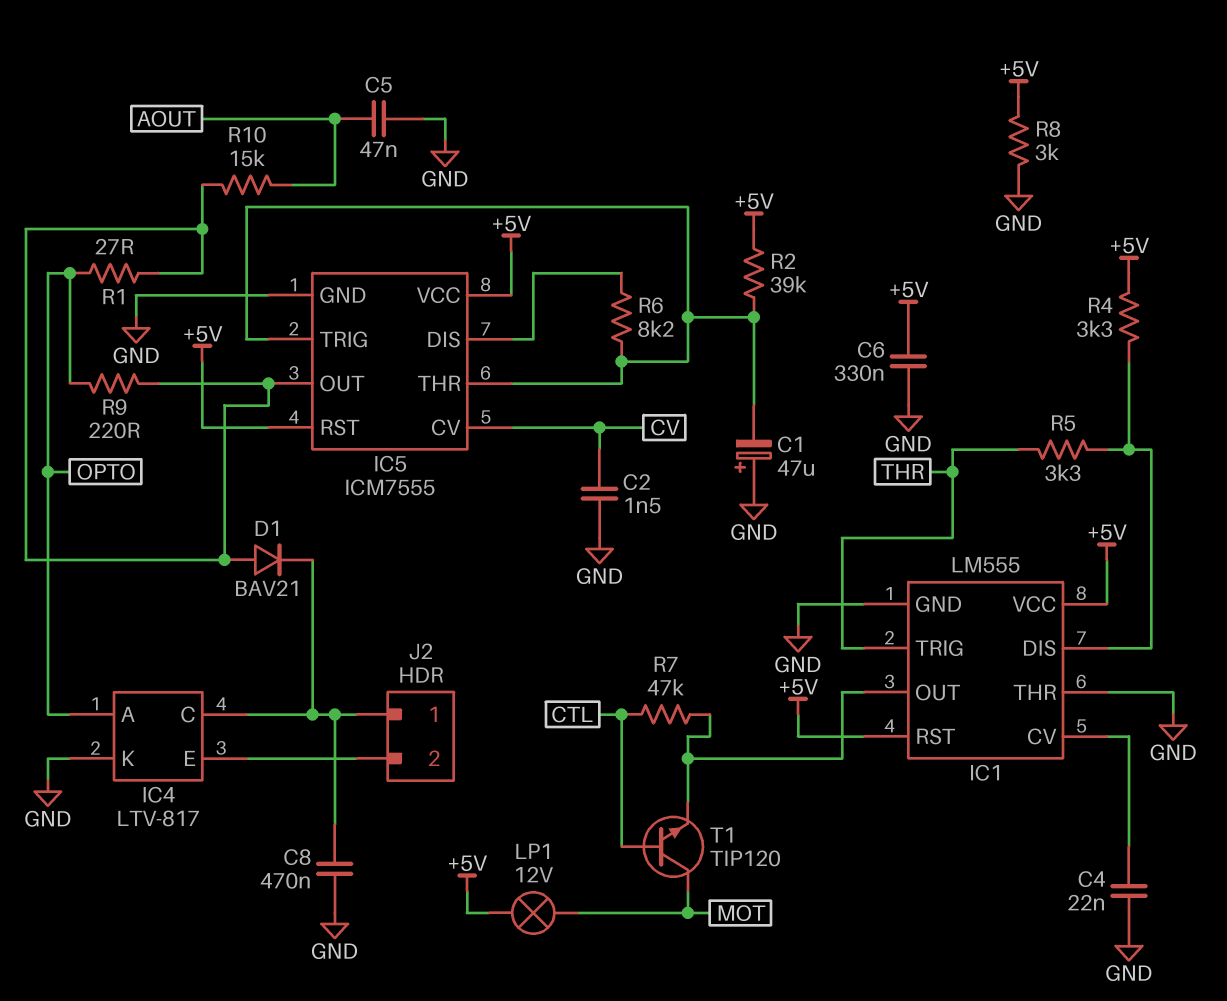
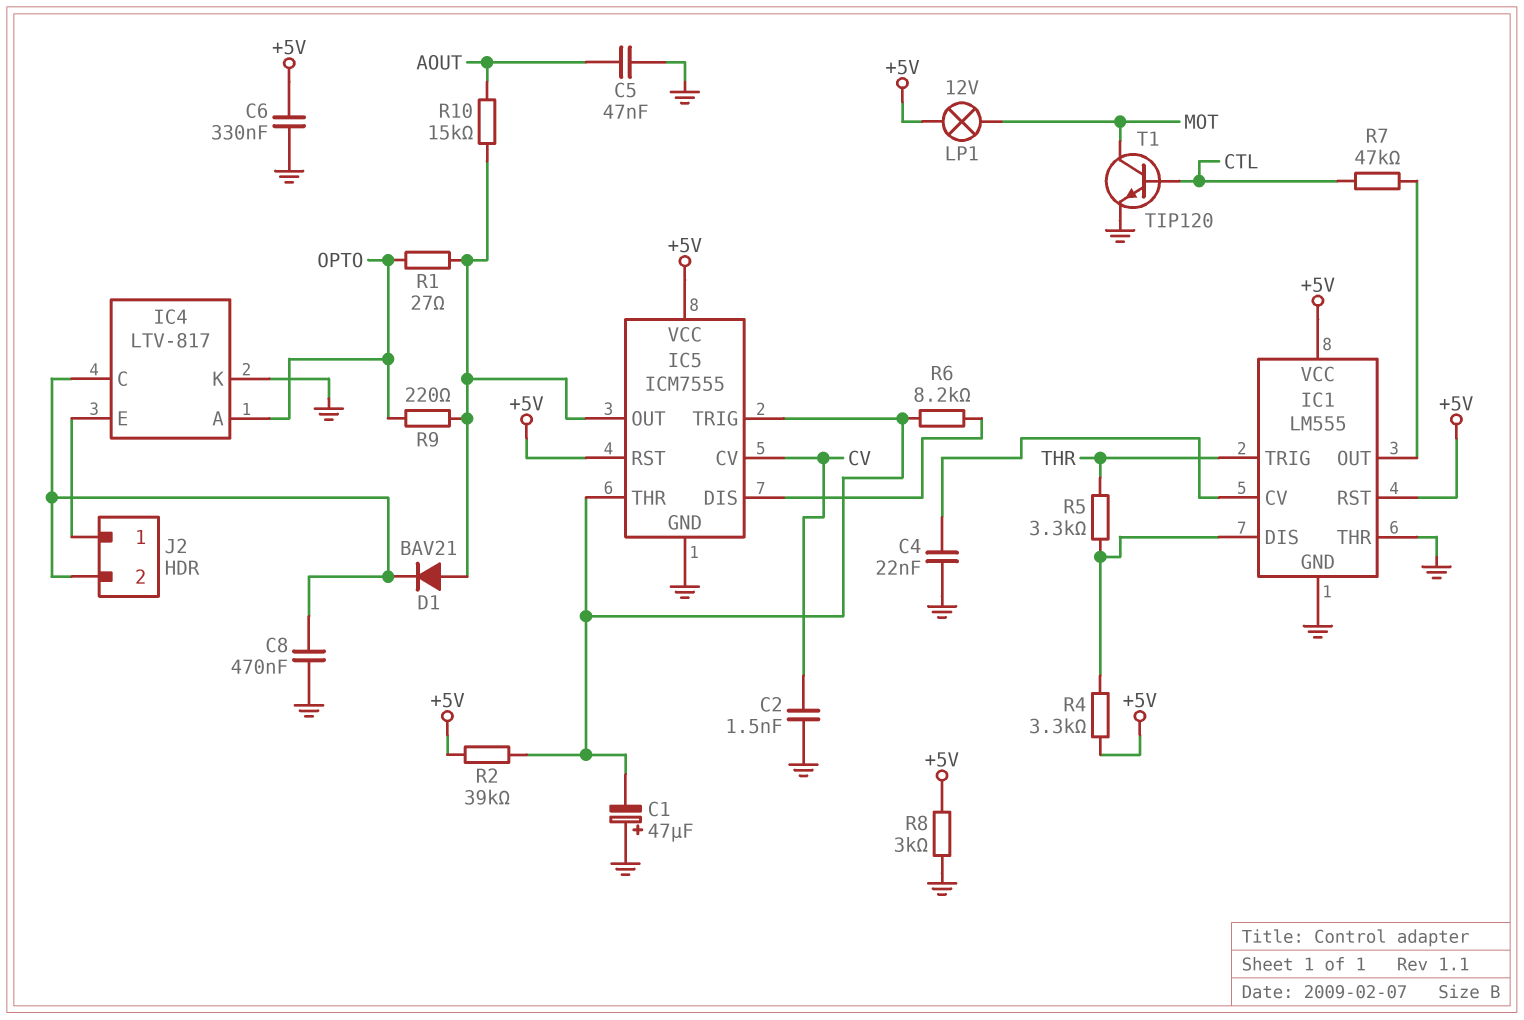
J2 pin 1: IC4/C -> IC4/E
J2 pin 2: IC4/E -> IC4/C
T1: NPN TIP120 (B CTL, C MOT, E IC1/OUT) -> NPN TIP120 (B CTL, C MOT, E GND)

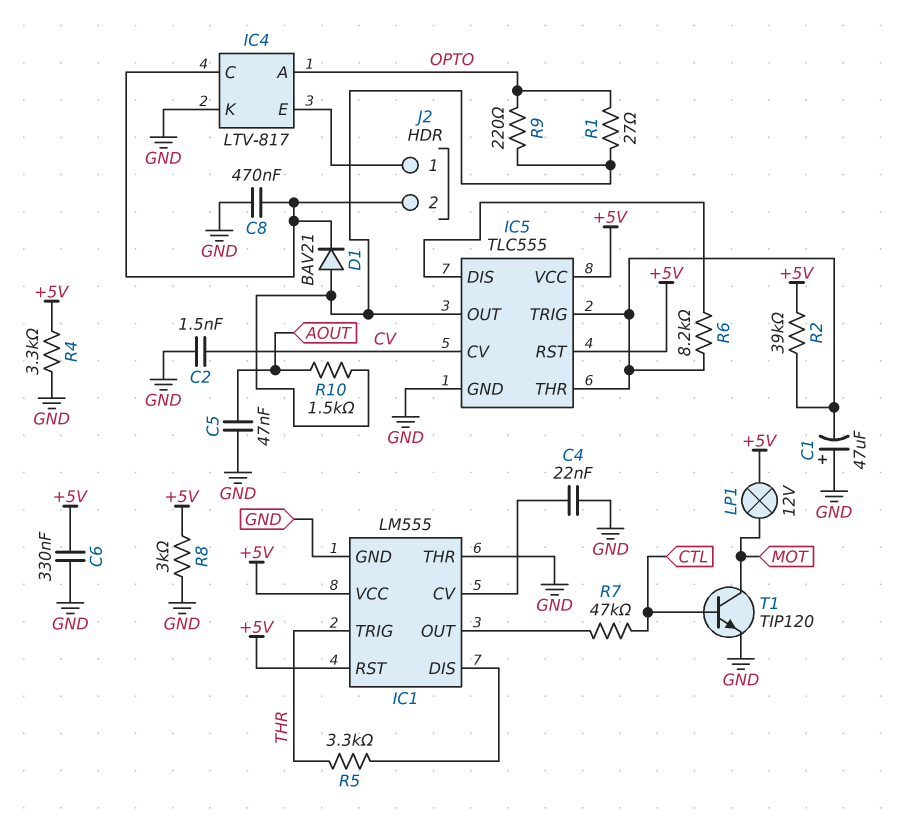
IC5: ICM7555 -> TLC555
R4: 3.3k (+5V, IC1/DIS) -> 3.3k (+5V, GND)
R10: 15k (AOUT, IC5/OUT) -> 1.5k (AOUT, IC5/OUT)

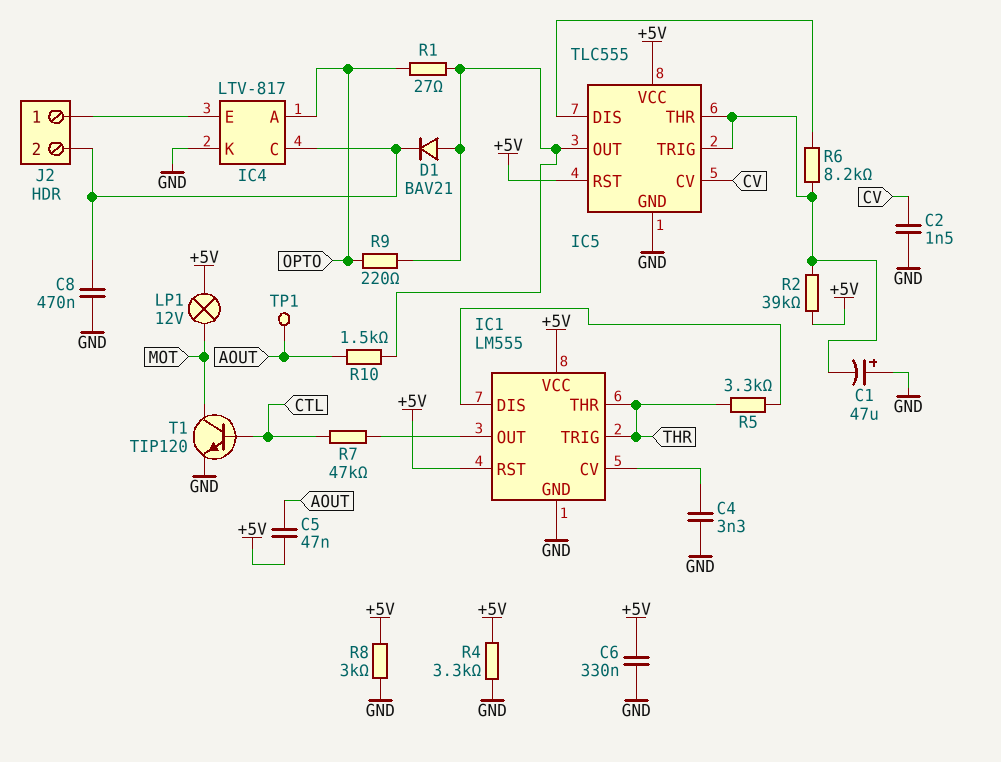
C4: 22nF (GND, IC1/CV) -> 3.3nF (GND, IC1/CV)
C5: 47nF (AOUT, GND) -> 47nF (+5V, AOUT)
IC1 pin THR: GND -> THR
TP1: none -> test point (AOUT)

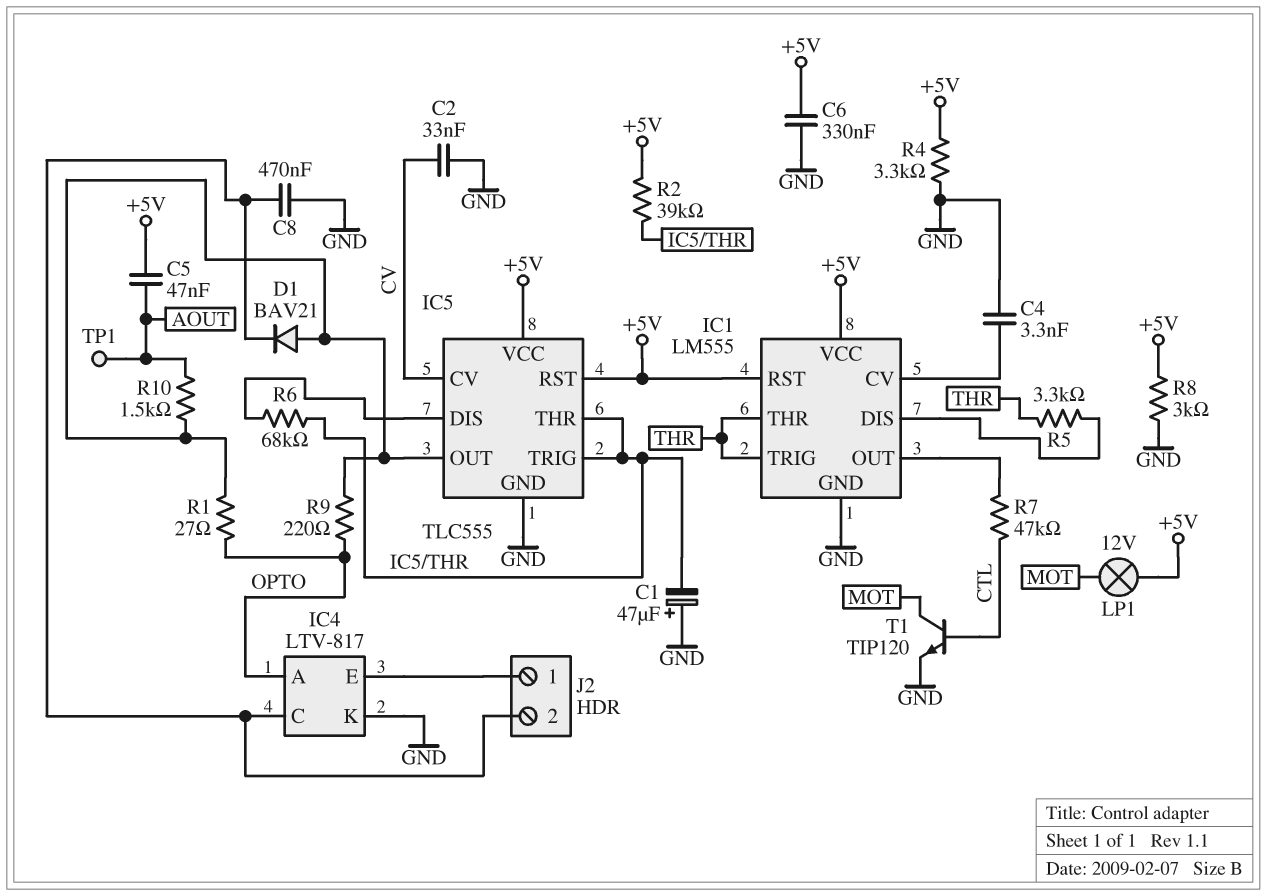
C2: 1.5nF (CV, GND) -> 33nF (CV, GND)
R6: 8.2k (IC5/DIS, IC5/THR) -> 68k (IC5/DIS, IC5/THR)

